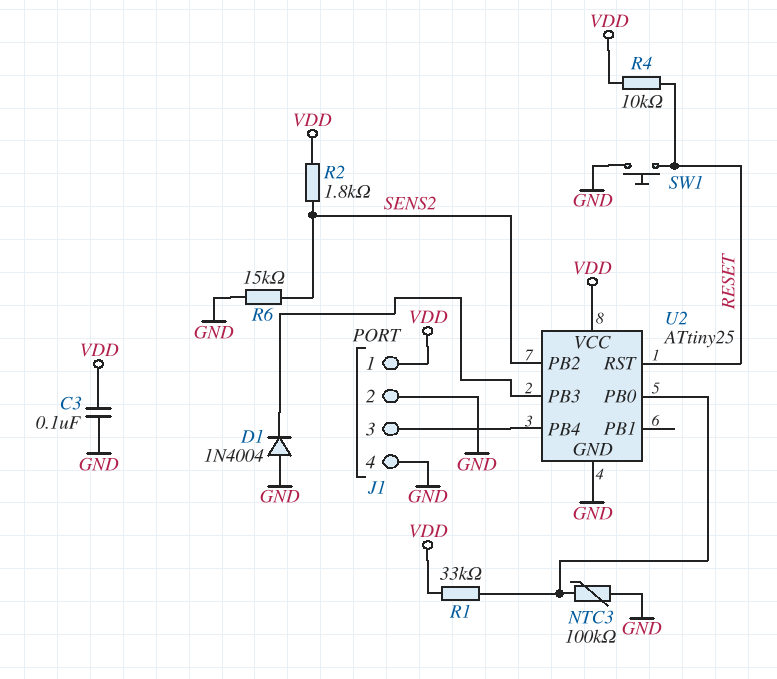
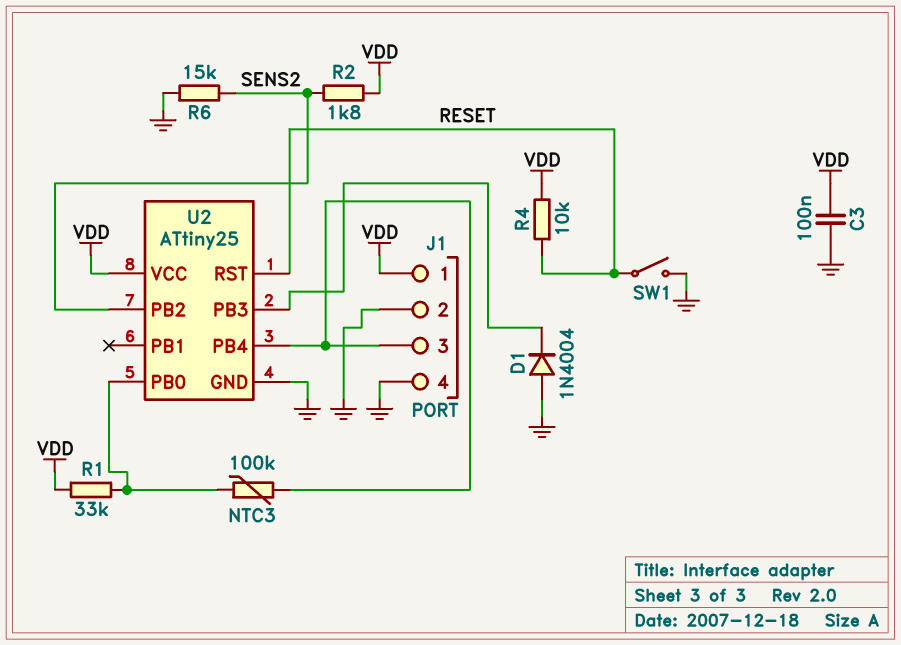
NTC3: 100k (GND, U2/PB0) -> 100k (J1/3, U2/PB0)
SW1: button (GND, RESET) -> switch (GND, RESET)

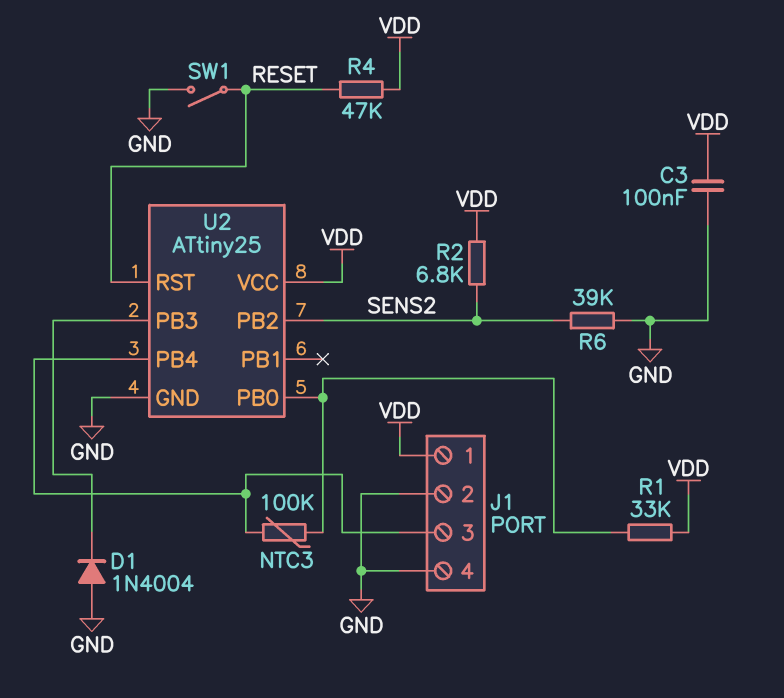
R2: 1.8k (SENS2, VDD) -> 6.8k (SENS2, VDD)
R4: 10k (RESET, VDD) -> 47k (RESET, VDD)
R6: 15k (GND, SENS2) -> 39k (GND, SENS2)

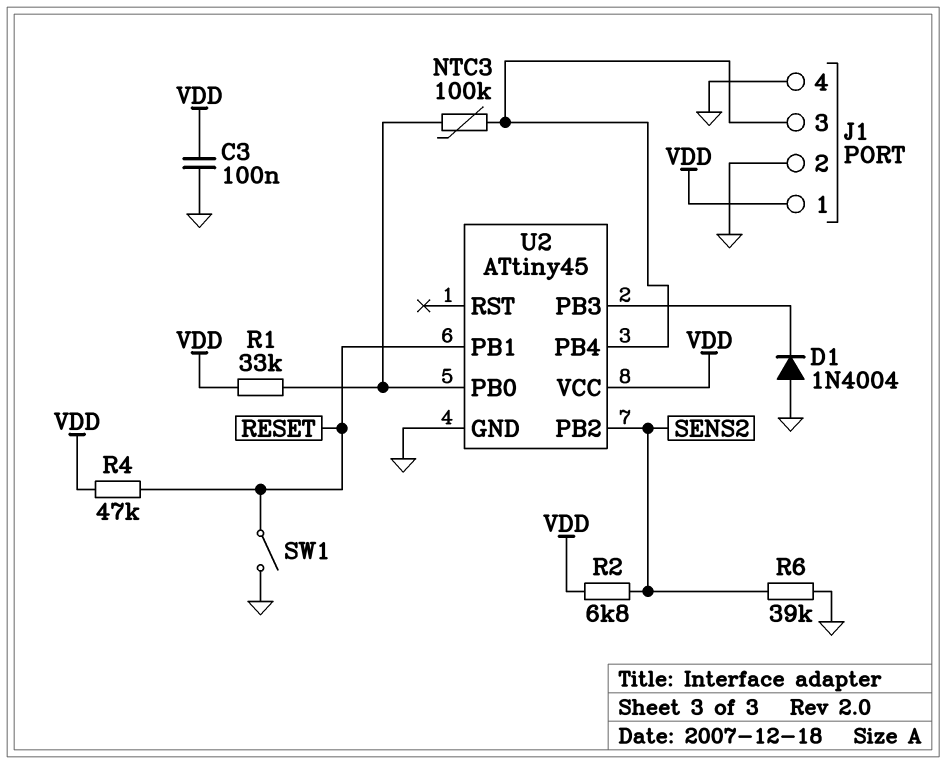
U2: ATtiny25 -> ATtiny45
U2 pin PB1: none -> RESET
U2 pin RST: RESET -> none

